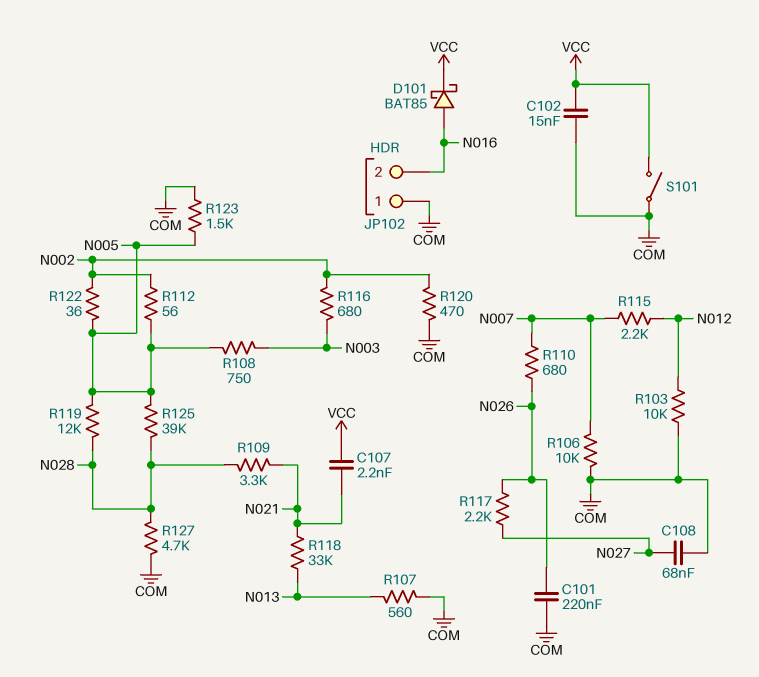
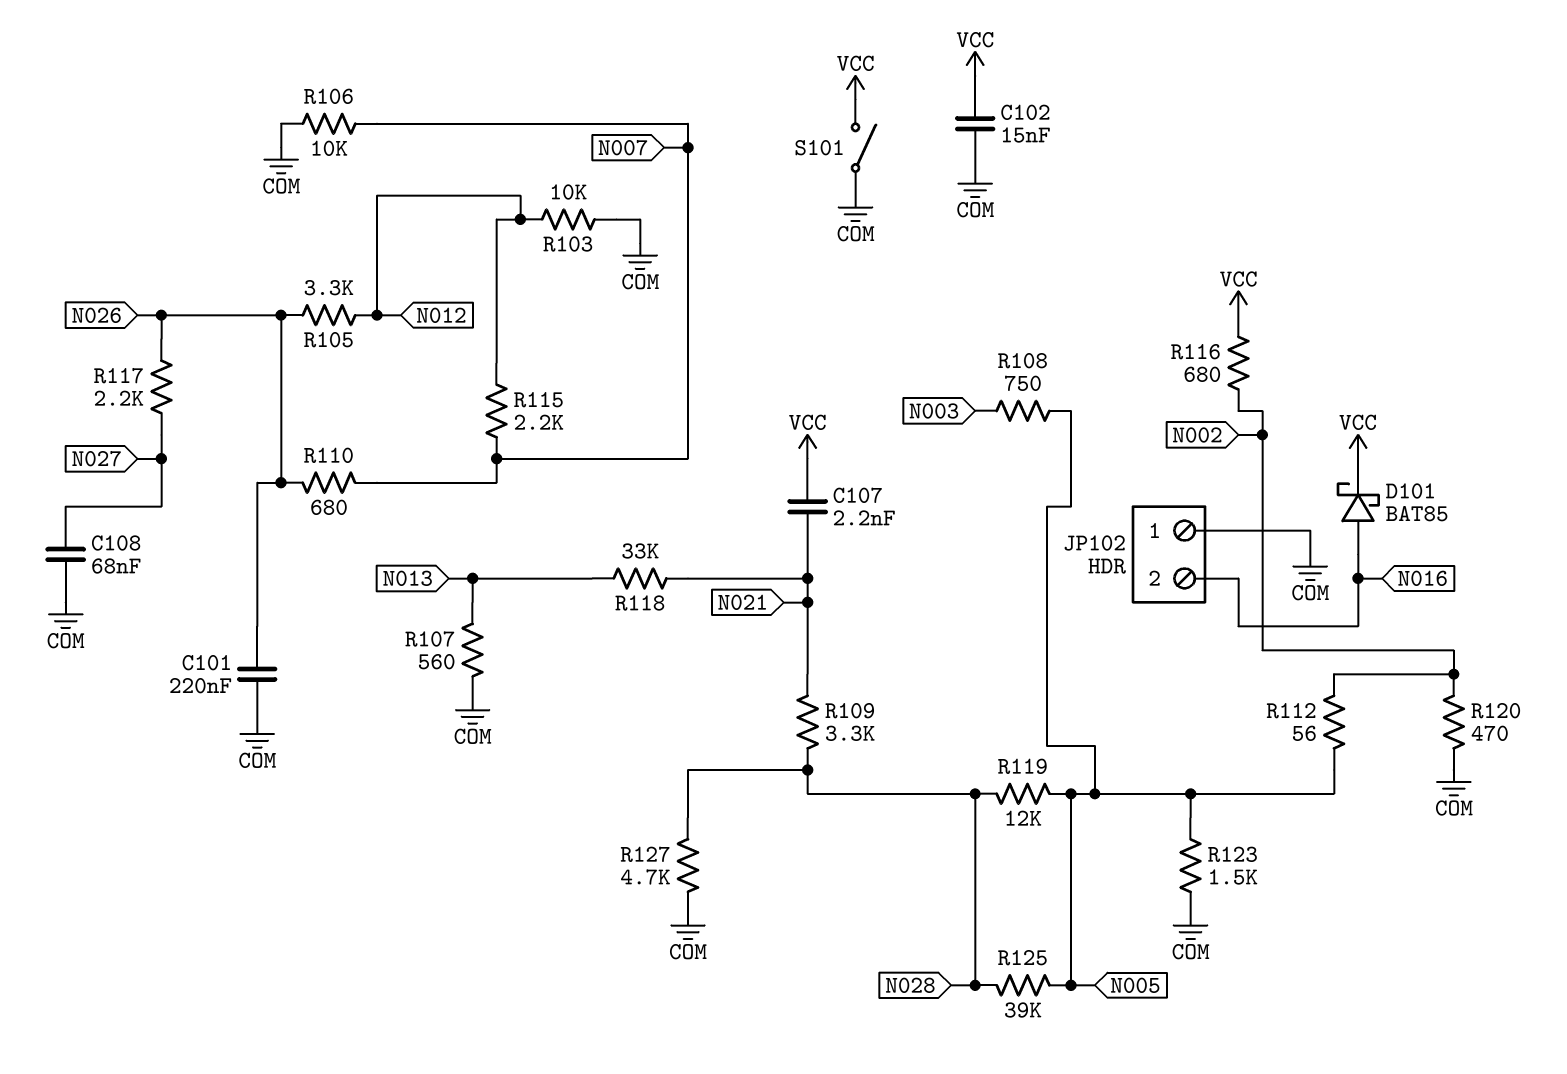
R105: none -> 3.3k (N012, N026)
R116: 680 (N002, N003) -> 680 (N002, VCC)
R122: 36 (N002, N005) -> none

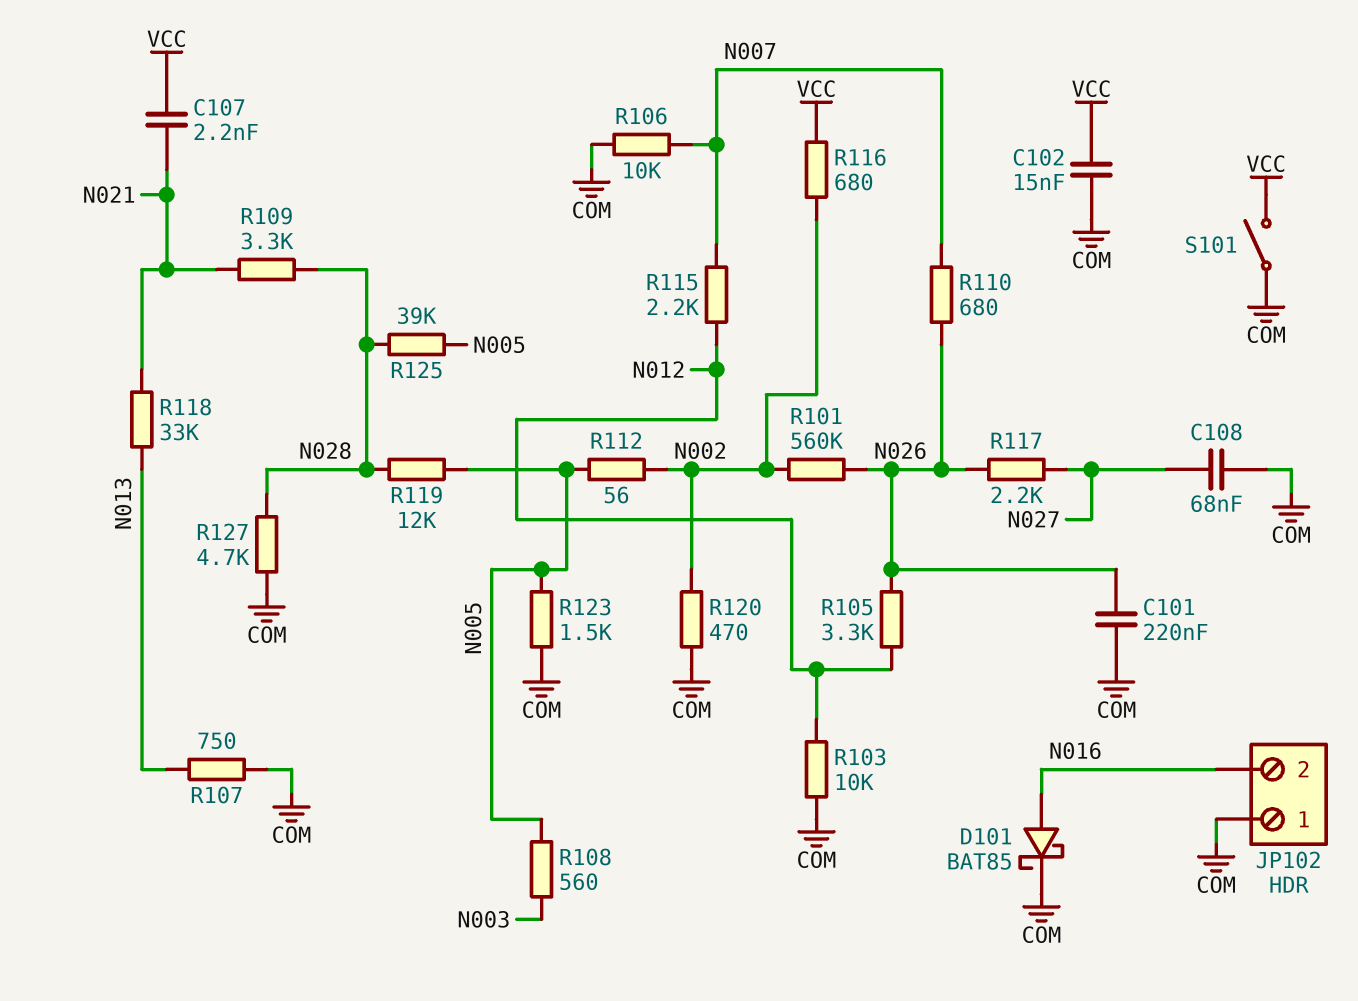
D101: schottky BAT85 (A N016, K VCC) -> schottky BAT85 (A N016, K COM)
R101: none -> 560k (N002, N026)
R107: 560 (COM, N013) -> 750 (COM, N013)
R108: 750 (N003, N005) -> 560 (N003, N005)

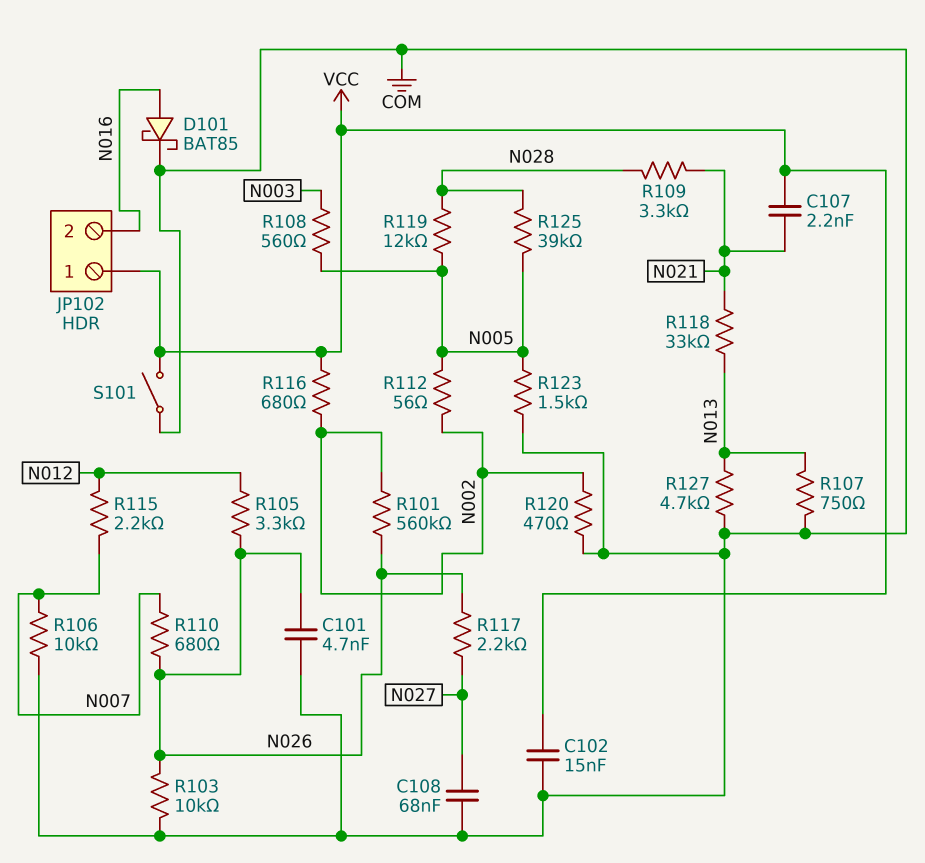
C101: 220nF (COM, N026) -> 4.7nF (COM, N026)
JP102 pin 1: COM -> VCC
R103: 10k (COM, N012) -> 10k (COM, N026)
R127: 4.7k (COM, N028) -> 4.7k (COM, N013)

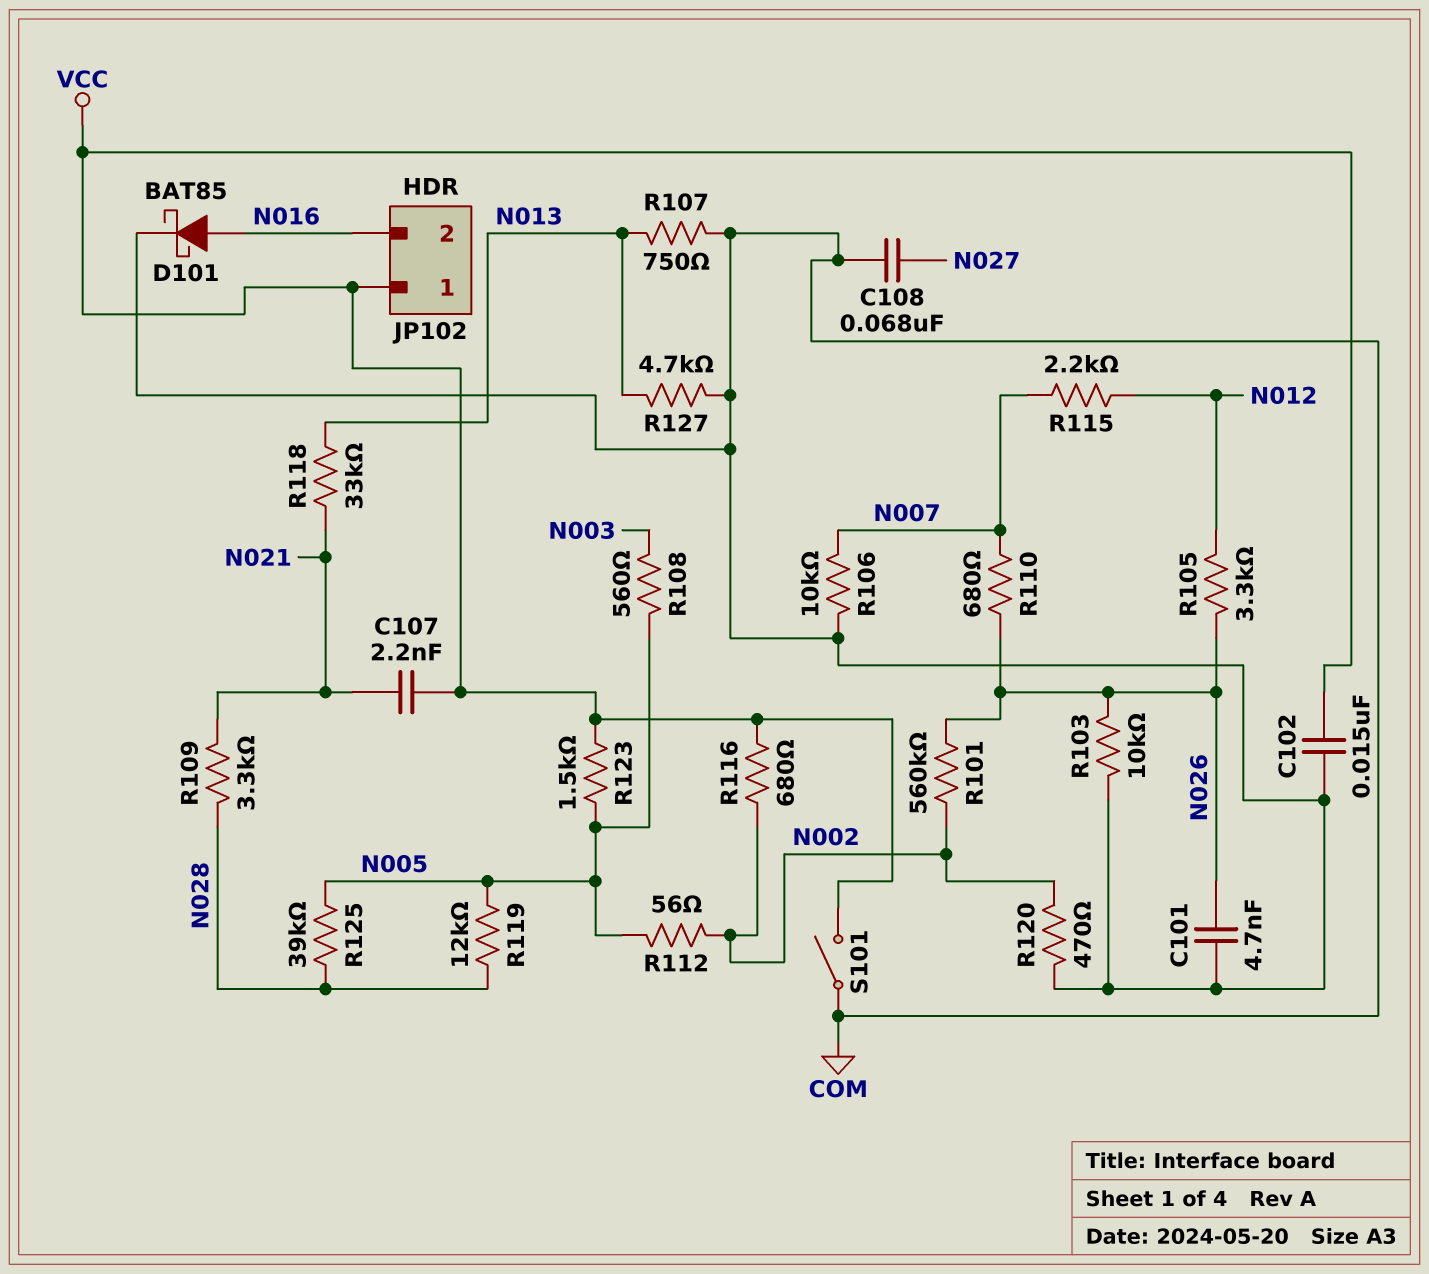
R117: 2.2k (N026, N027) -> none
R123: 1.5k (COM, N005) -> 1.5k (N005, VCC)

